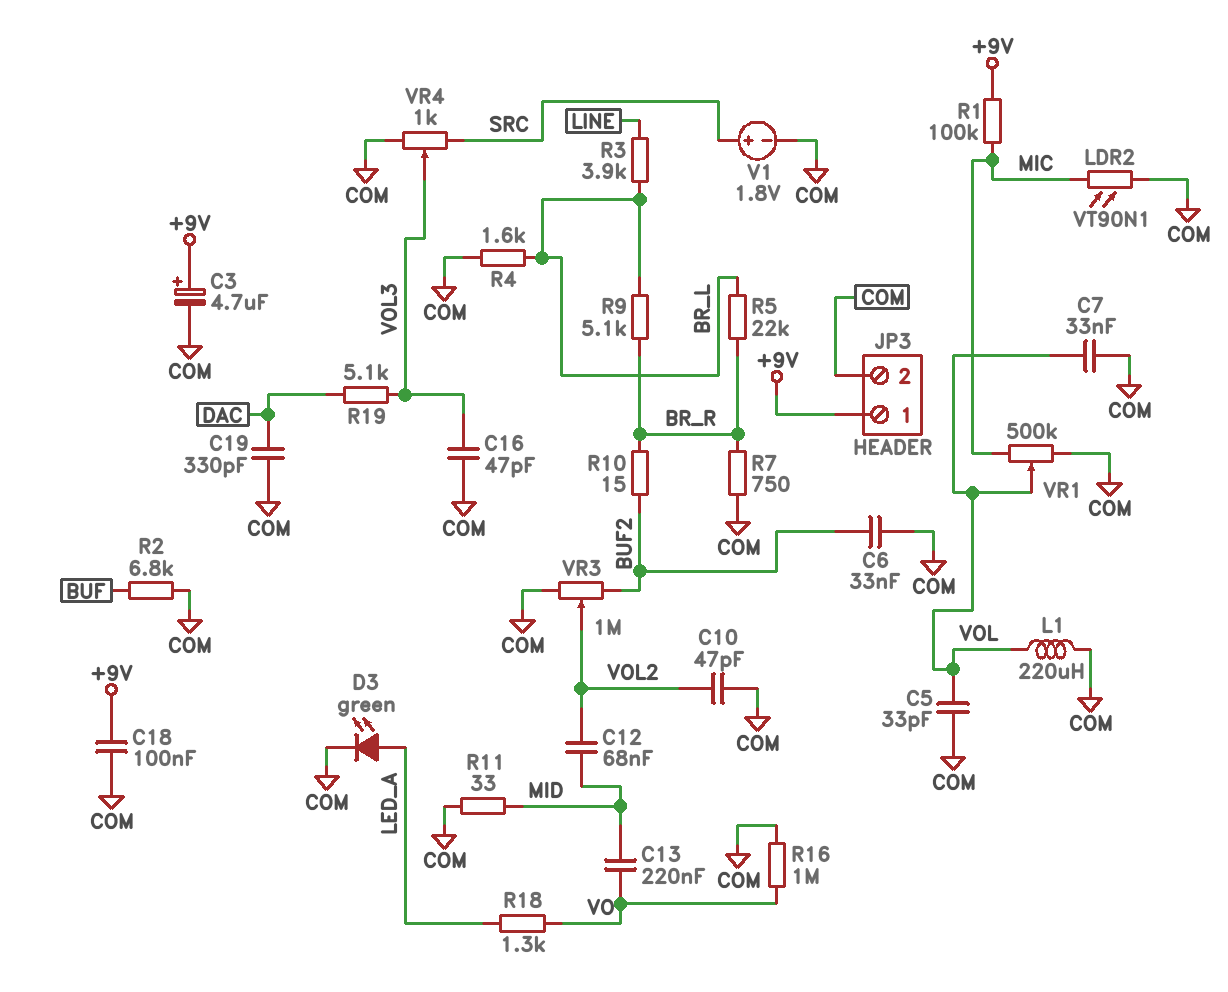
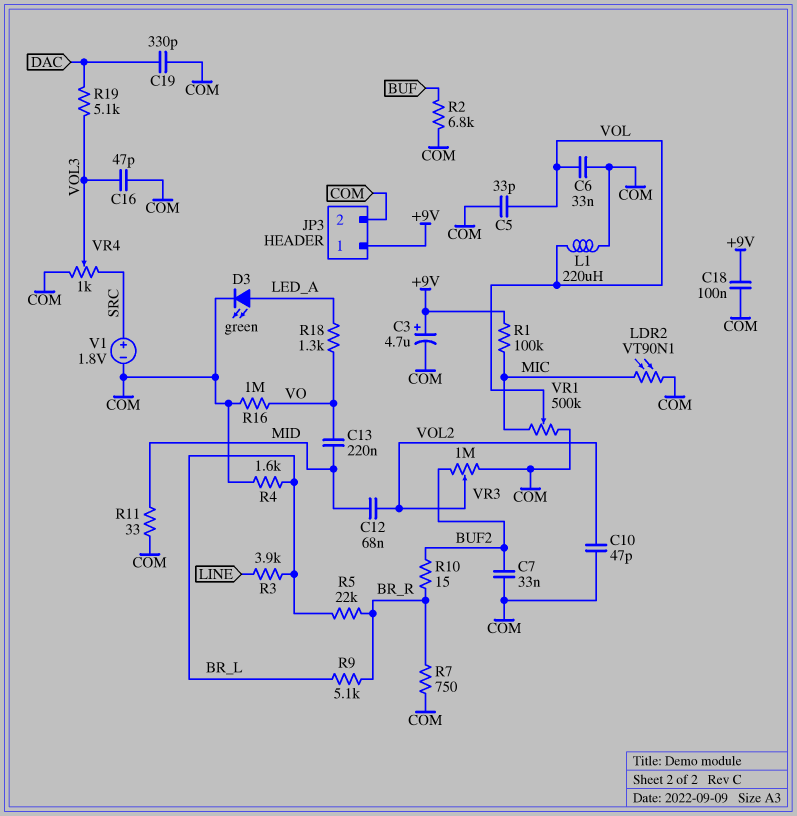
C6: 33nF (BUF2, COM) -> 33nF (COM, VOL)
C7: 33nF (COM, VOL) -> 33nF (BUF2, COM)

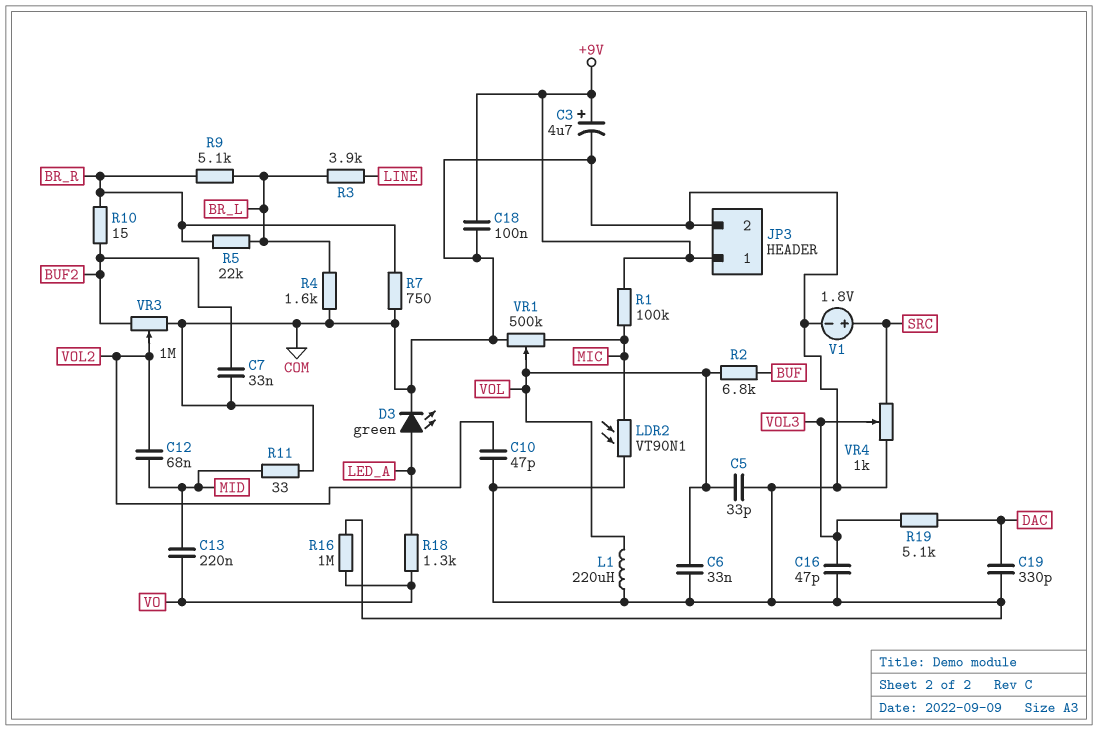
R2: 6.8k (BUF, COM) -> 6.8k (BUF, VOL)

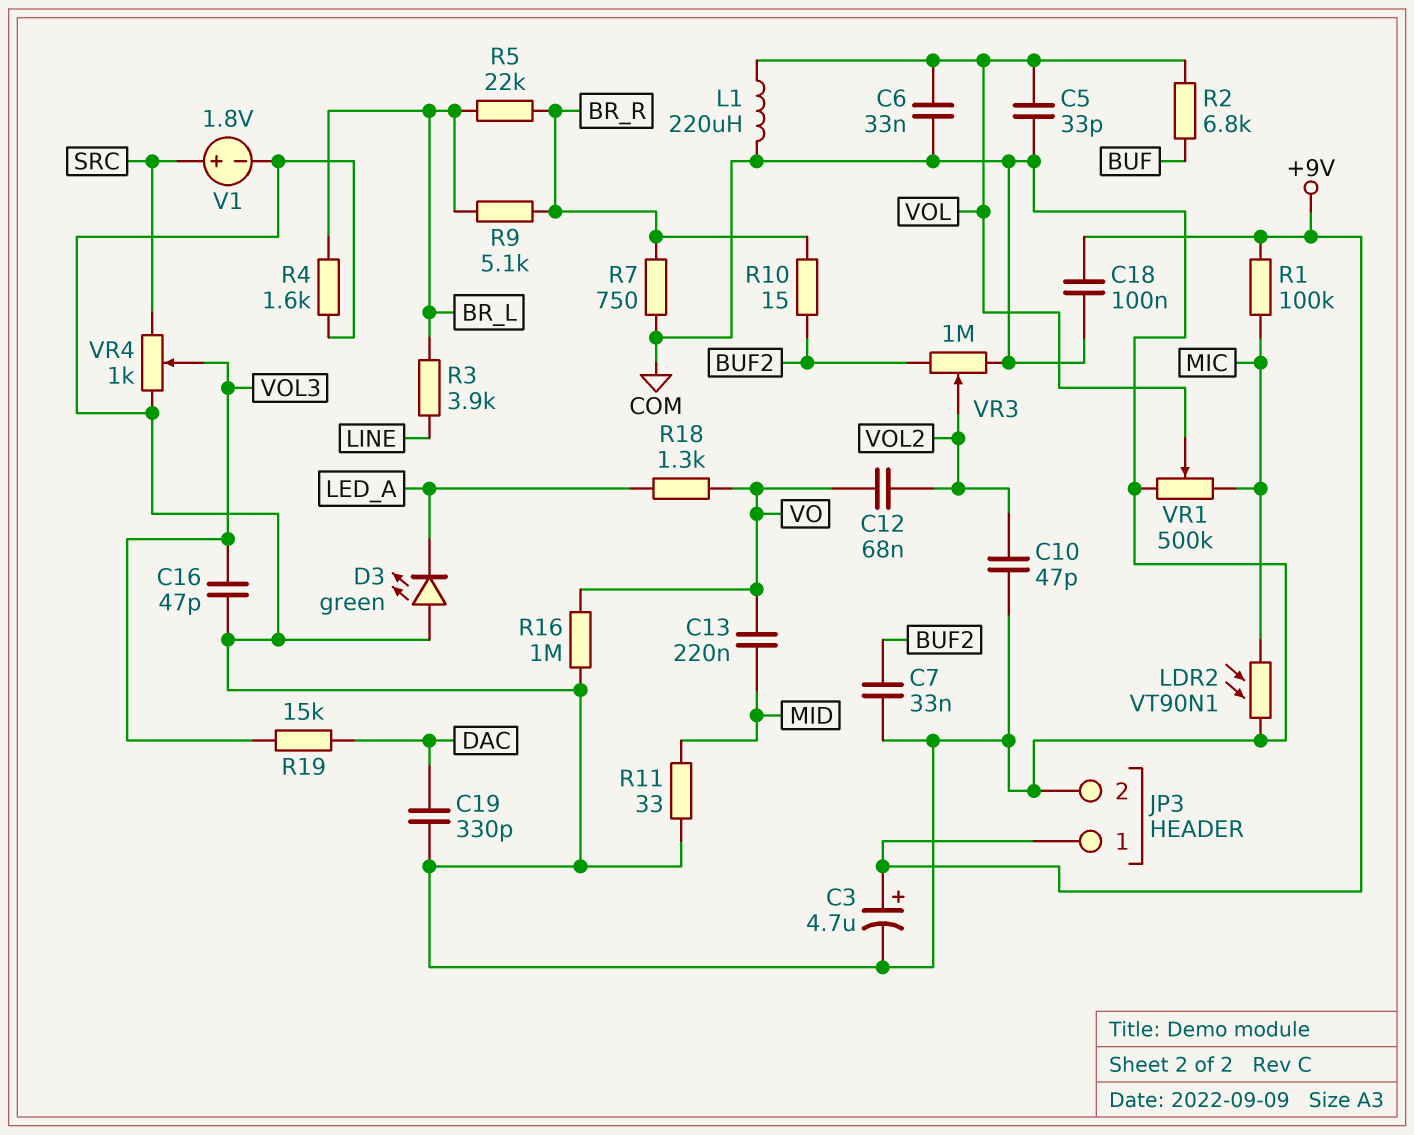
C12: 68nF (MID, VOL2) -> 68nF (VO, VOL2)
D3: LED green (A LED_A, K COM) -> LED green (A COM, K LED_A)
R19: 5.1k (DAC, VOL3) -> 15k (DAC, VOL3)

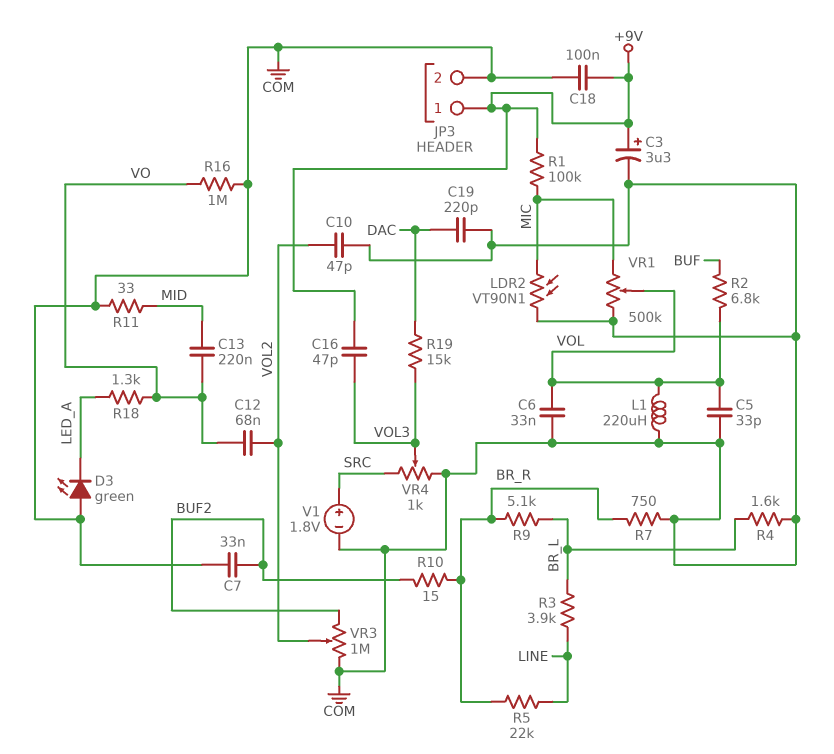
C3: 4.7uF (plus +9V, minus COM) -> 3.3uF (plus +9V, minus COM)
C16: 47pF (COM, VOL3) -> 47pF (+9V, VOL3)
C19: 330pF (COM, DAC) -> 220pF (COM, DAC)
R5: 22k (BR_L, BR_R) -> 22k (BR_R, LINE)

